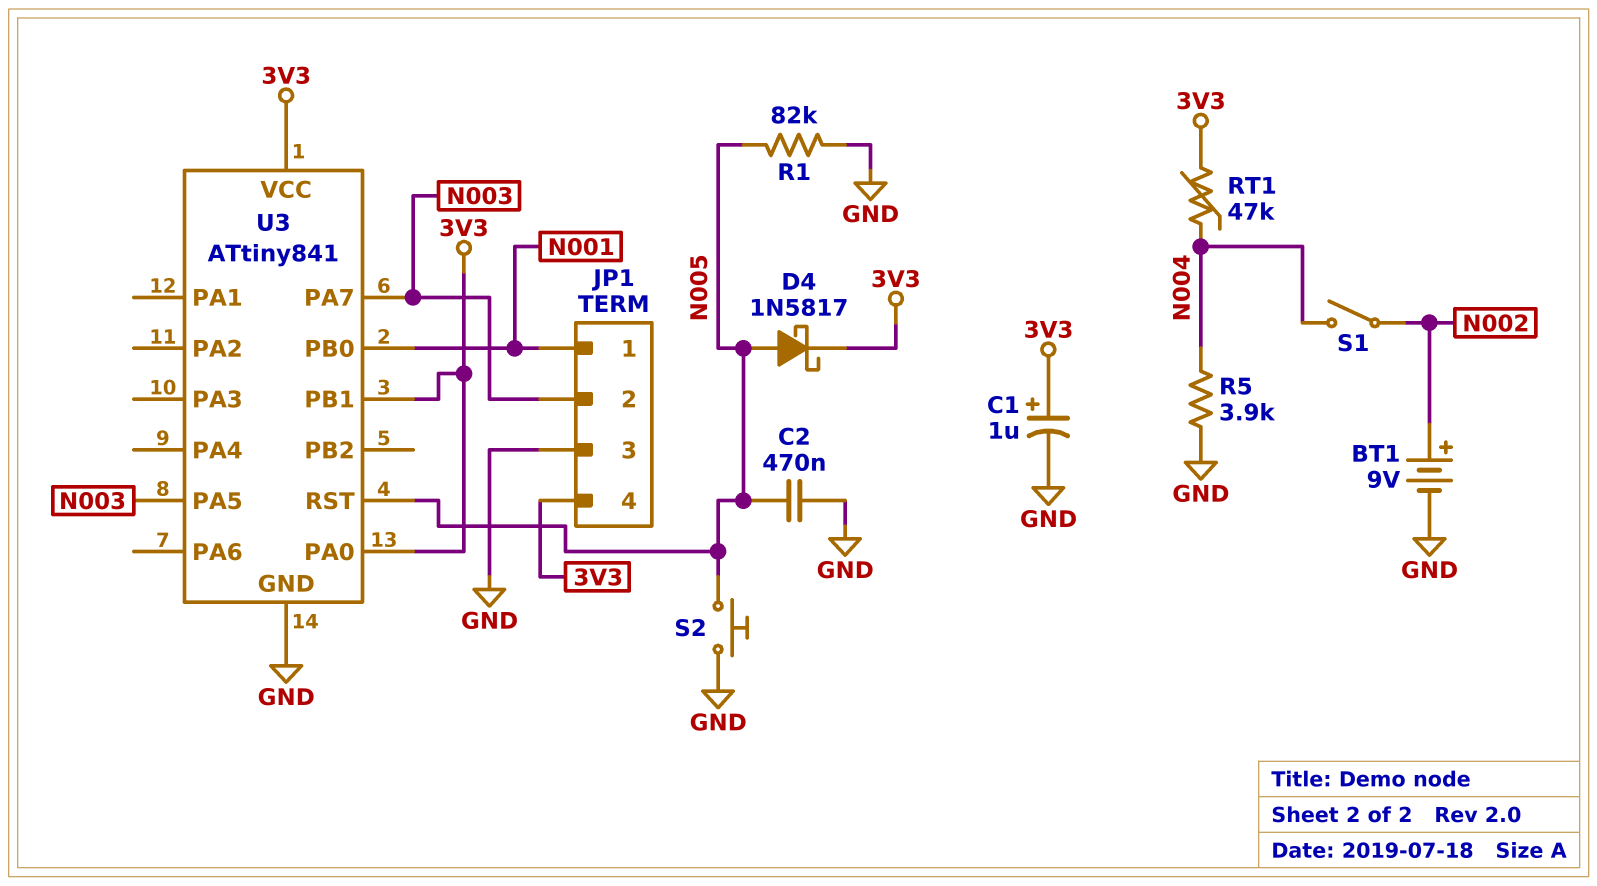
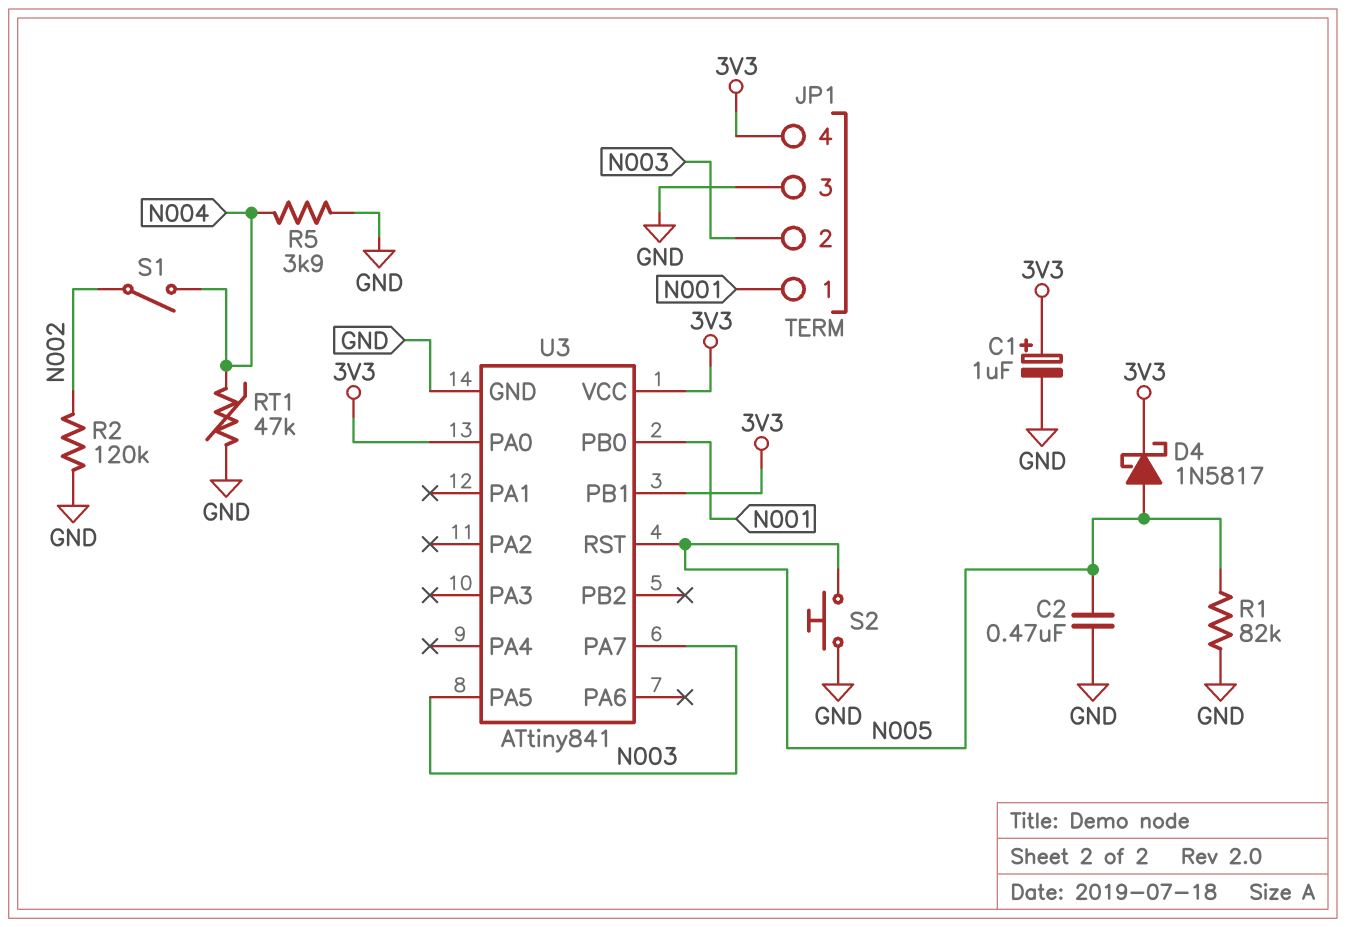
BT1: 9V (plus N002, minus GND) -> none
R2: none -> 120k (GND, N002)
RT1: 47k (3V3, N004) -> 47k (GND, N004)

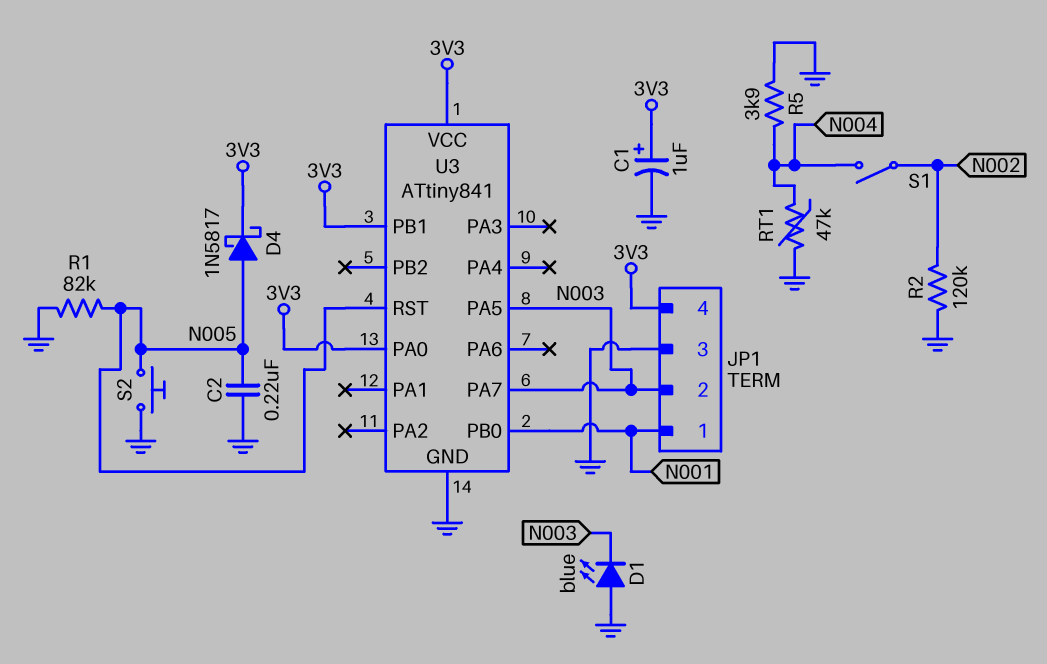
C2: 470nF (GND, N005) -> 220nF (GND, N005)
D1: none -> LED blue (A GND, K N003)

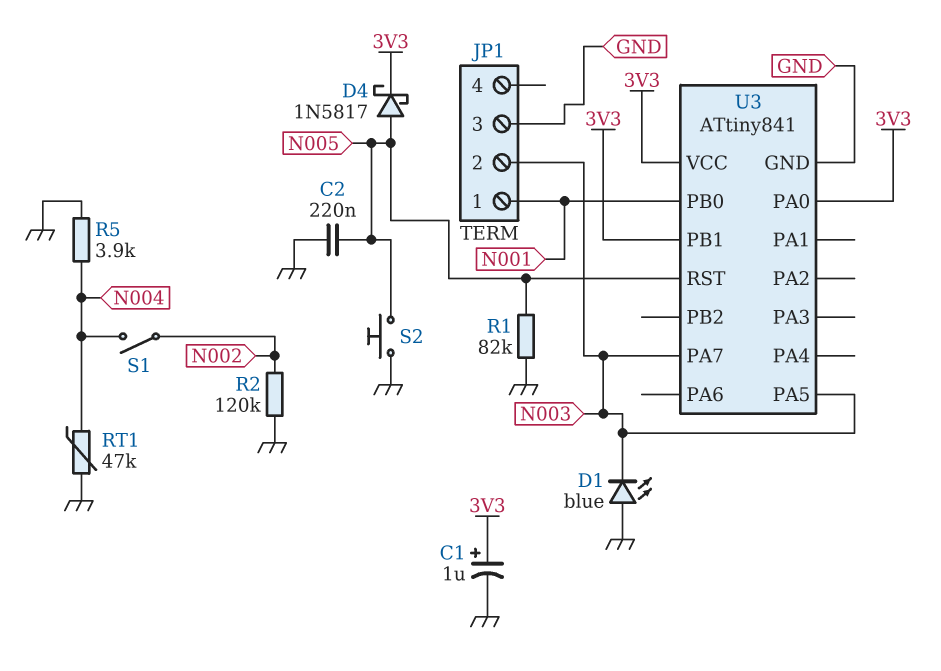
JP1 pin 4: 3V3 -> none

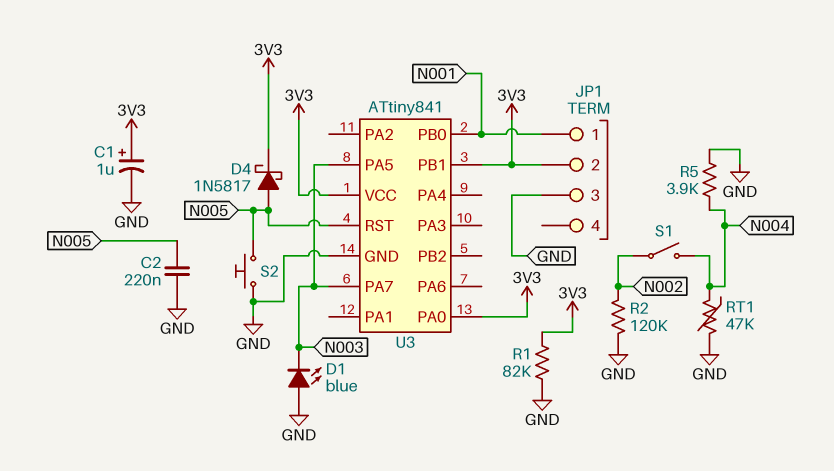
JP1 pin 2: N003 -> 3V3
R1: 82k (GND, N005) -> 82k (3V3, GND)

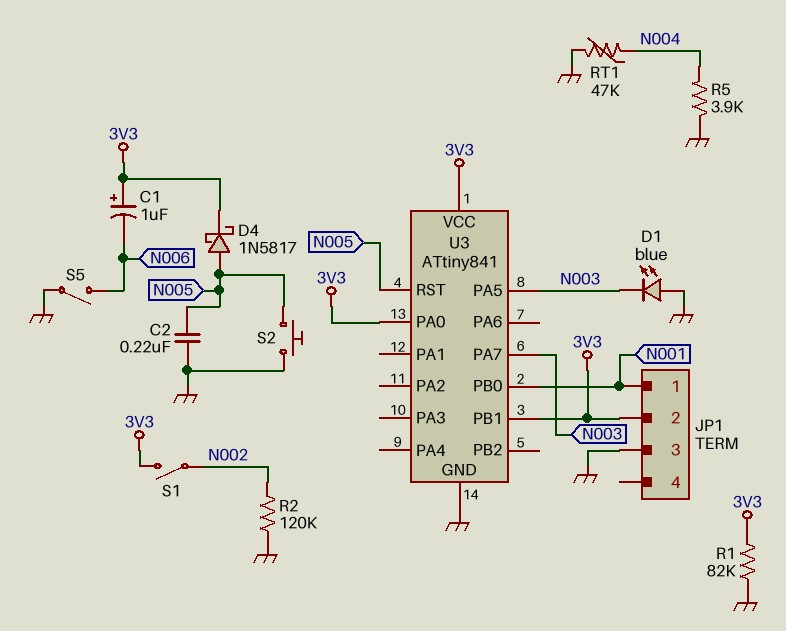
C1: 1uF (plus 3V3, minus GND) -> 1uF (plus 3V3, minus N006)
S1: switch (N002, N004) -> switch (3V3, N002)
S5: none -> switch (GND, N006)

